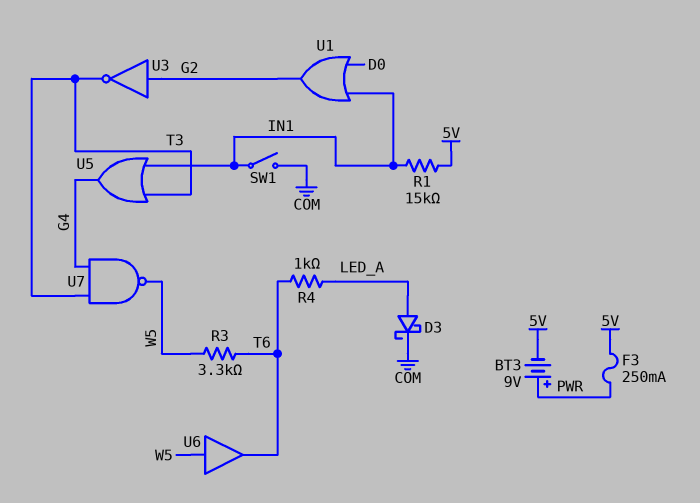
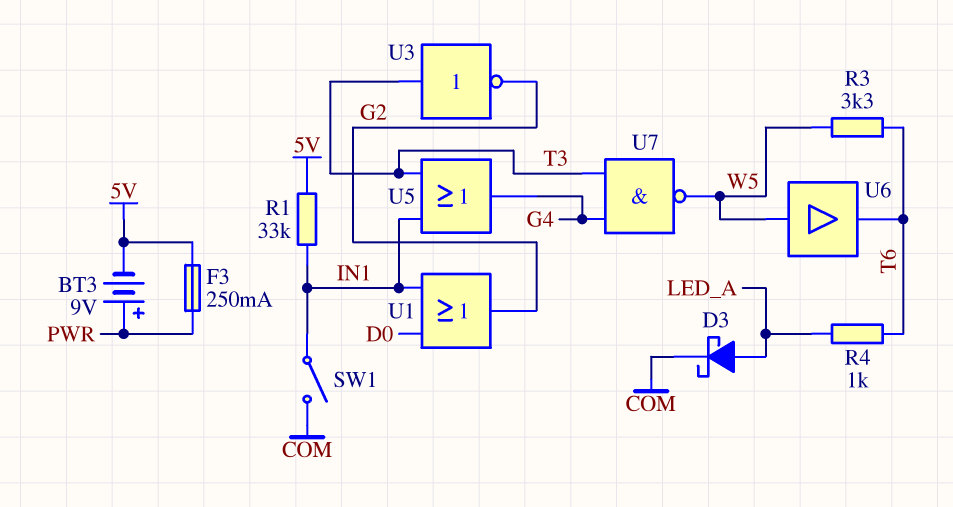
R1: 15k (5V, IN1) -> 33k (5V, IN1)
U3: NOT (in G2, out T3) -> NOT (in T3, out G2)

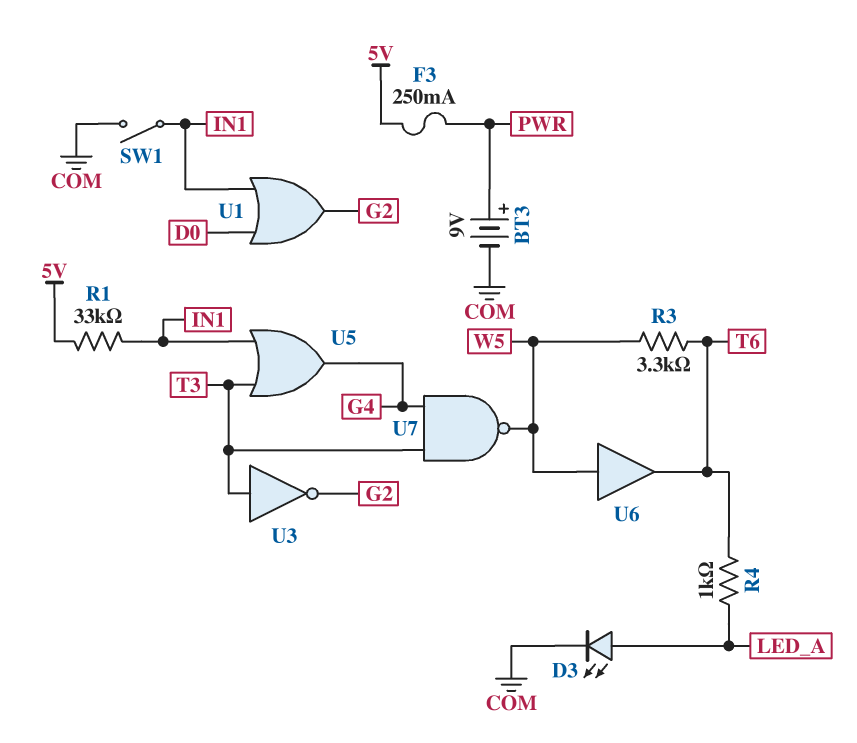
BT3: 9V (plus PWR, minus 5V) -> 9V (plus PWR, minus COM)
D3: schottky (A LED_A, K COM) -> LED (A LED_A, K COM)

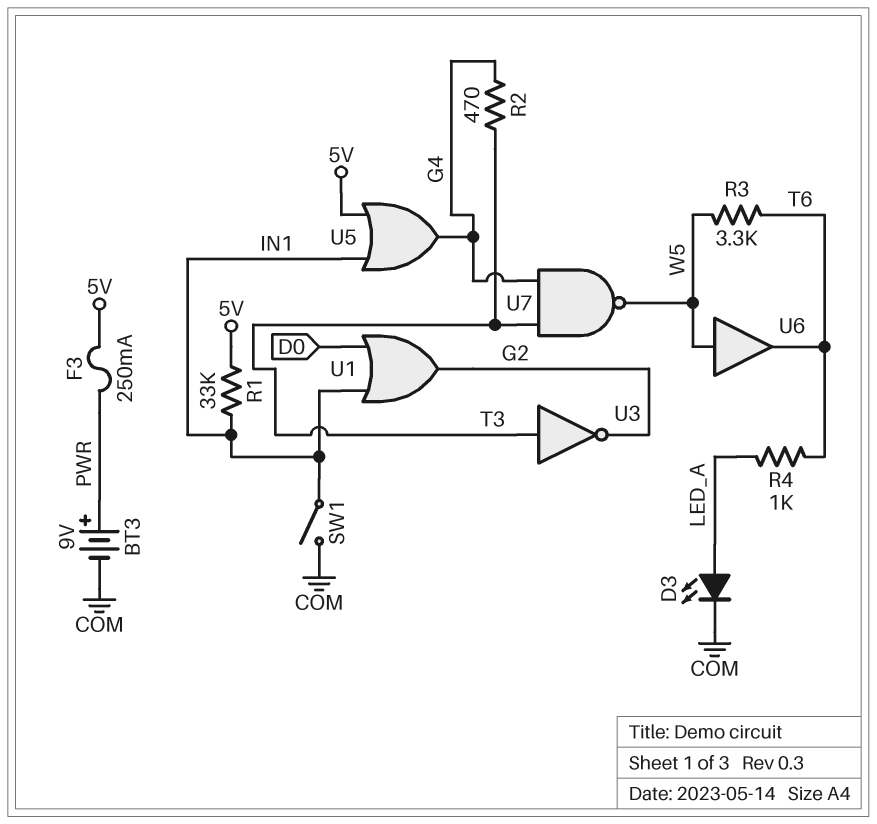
R2: none -> 470 (G4, T3)
U5: OR (in IN1, in T3, out G4) -> OR (in 5V, in IN1, out G4)

